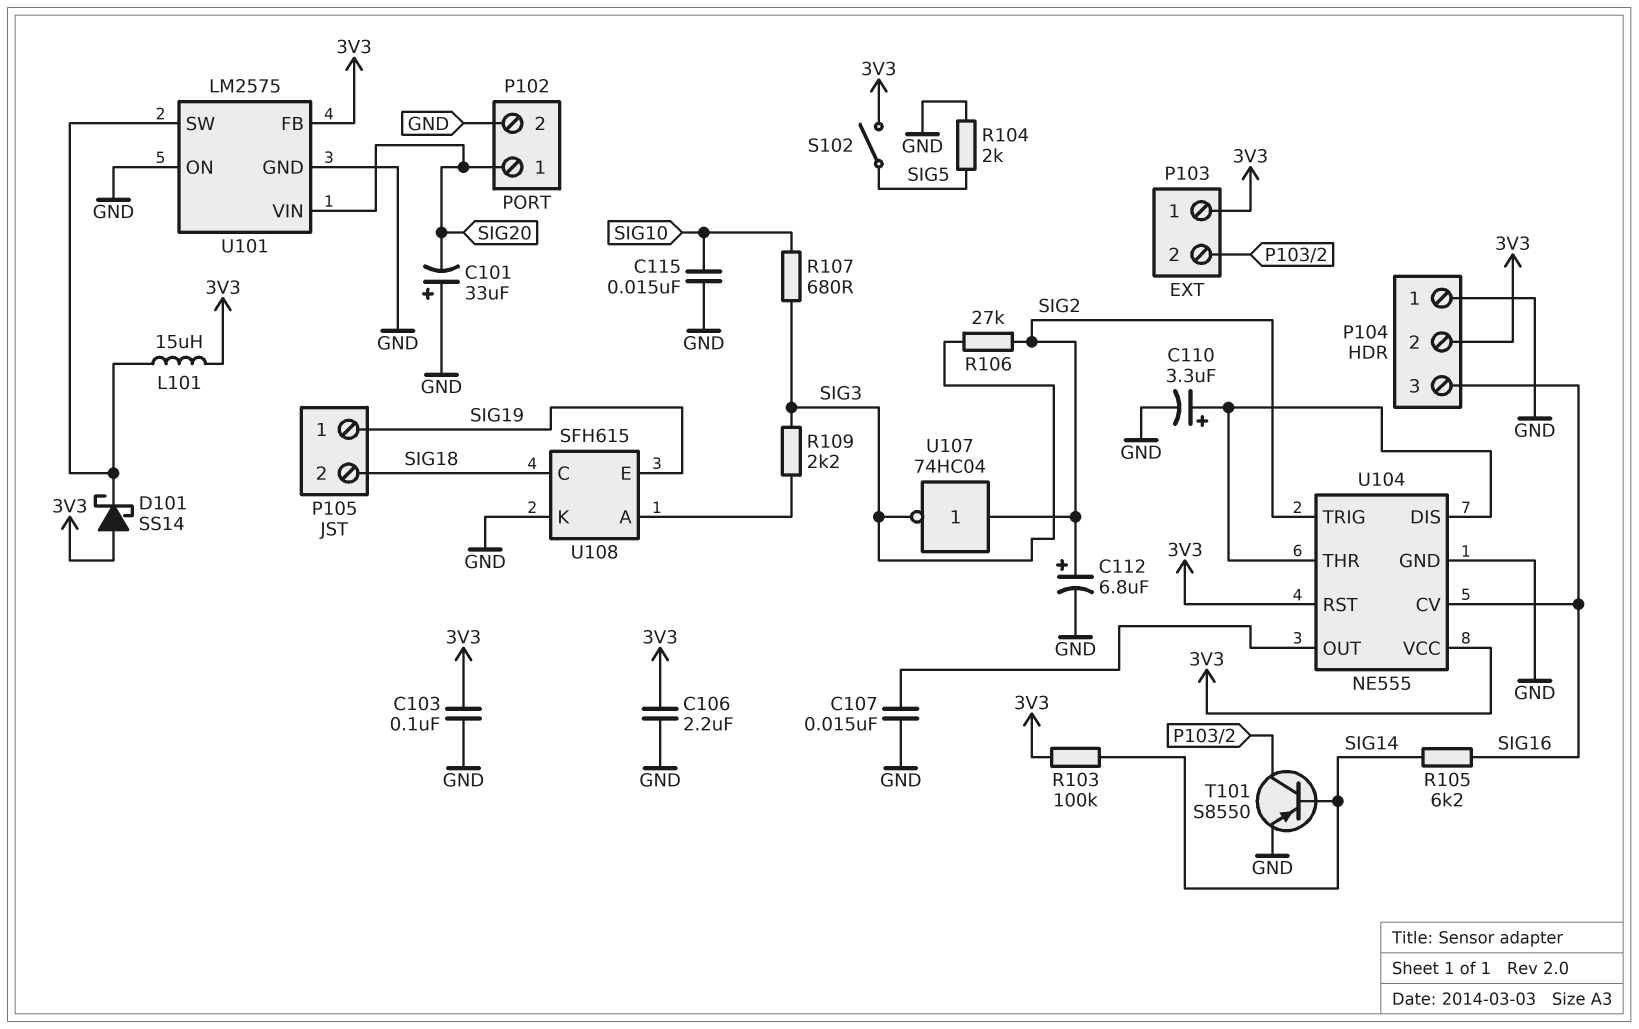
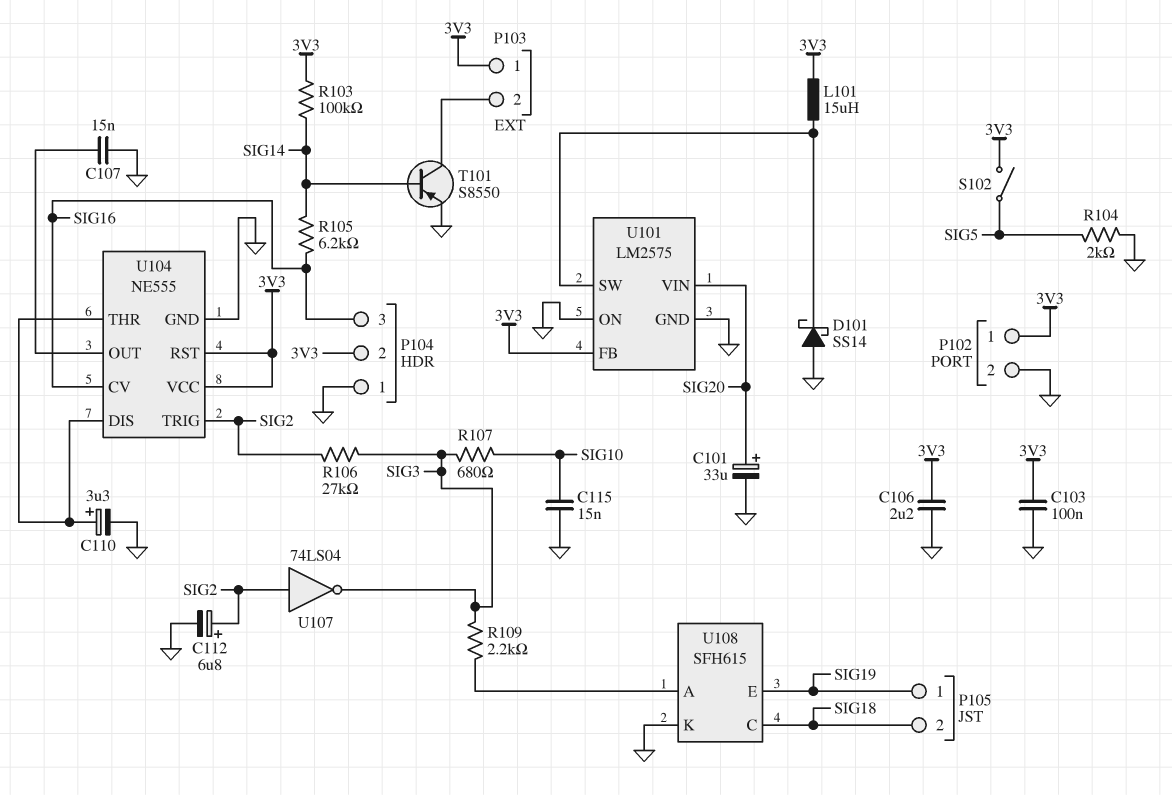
C101: 33uF (plus GND, minus SIG20) -> 33uF (plus SIG20, minus GND)
D101: schottky SS14 (A 3V3, K U101/SW) -> schottky SS14 (A GND, K U101/SW)
P102 pin 1: SIG20 -> 3V3
U107: NOT 74HC04 (in SIG2, out SIG3) -> NOT 74LS04 (in SIG2, out SIG3)

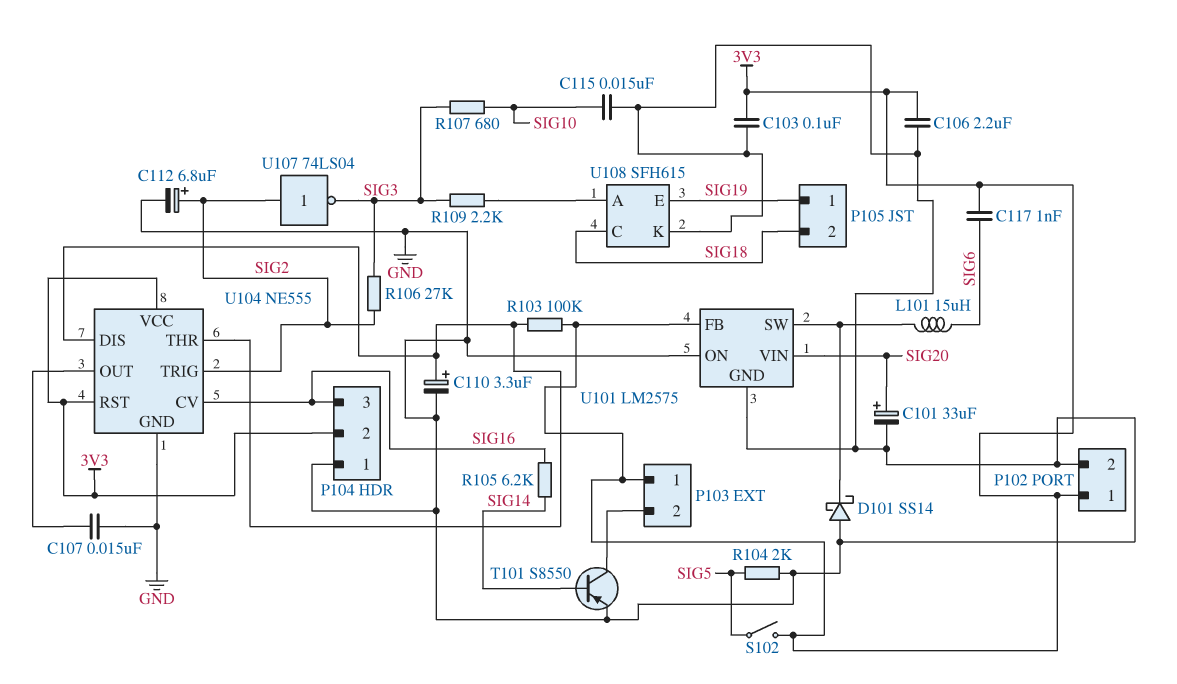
C117: none -> 1nF (3V3, SIG6)
L101: 15uH (3V3, U101/SW) -> 15uH (SIG6, U101/SW)
R103: 100k (3V3, SIG14) -> 100k (3V3, U104/DIS)

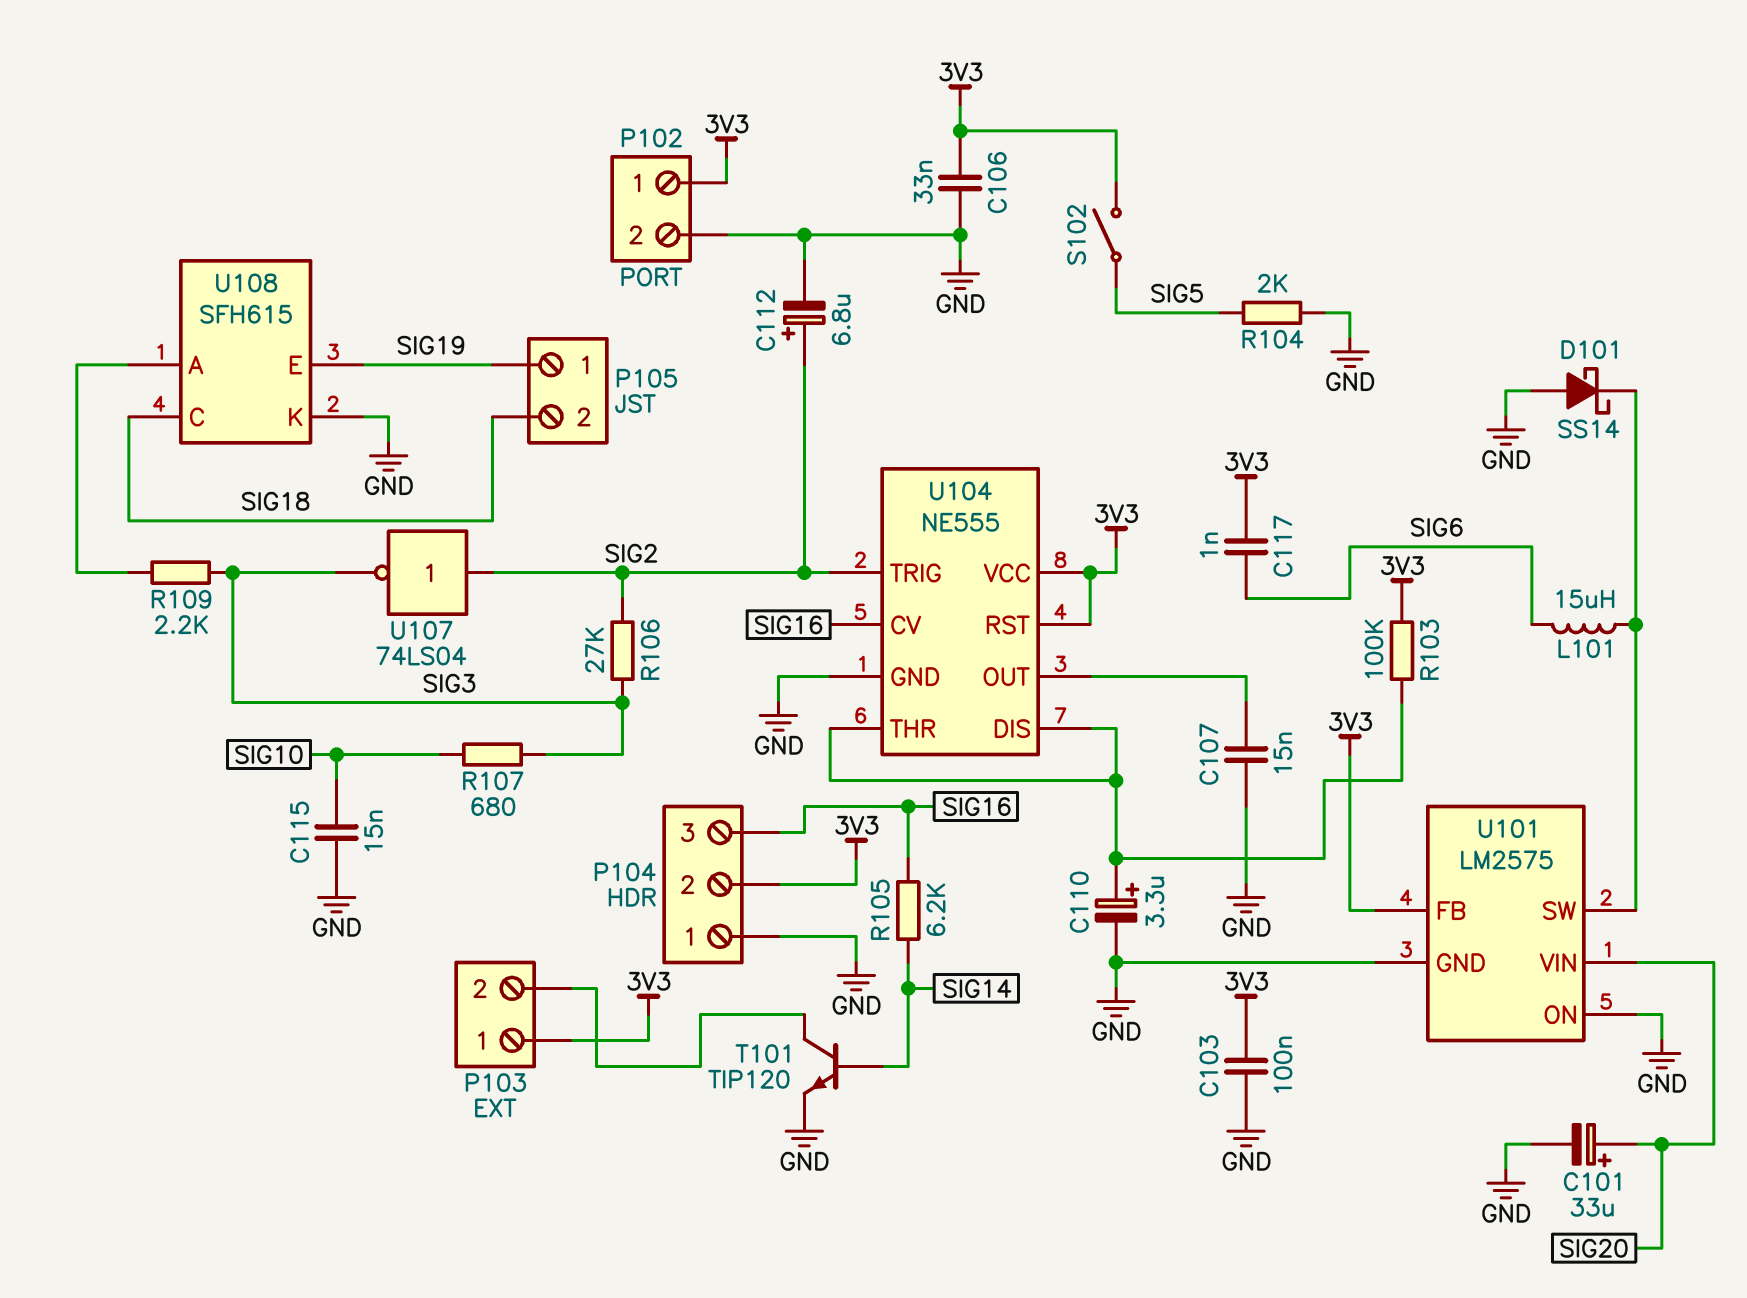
C106: 2.2uF (3V3, GND) -> 33nF (3V3, GND)
T101: PNP S8550 (B SIG14, C P103/2, E GND) -> NPN TIP120 (B SIG14, C P103/2, E GND)

